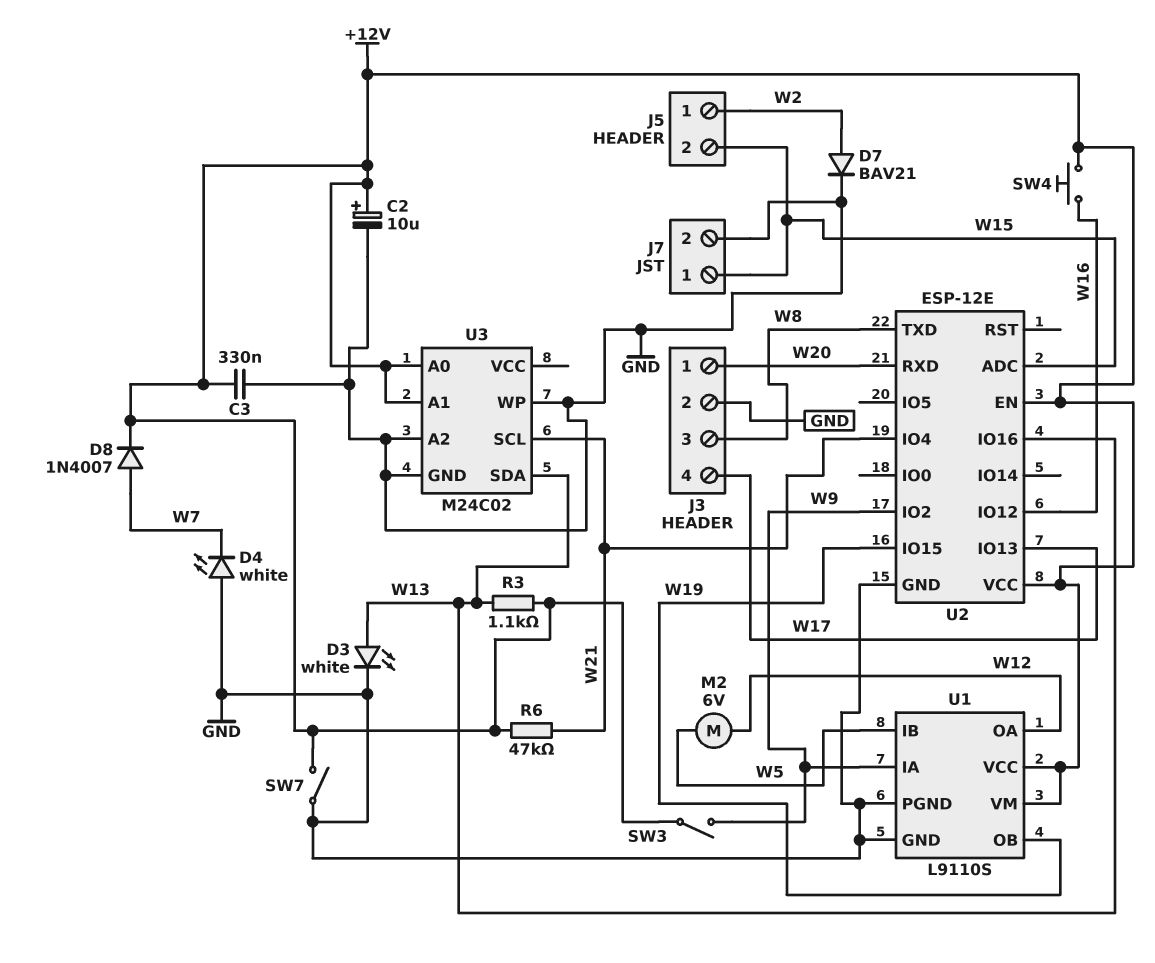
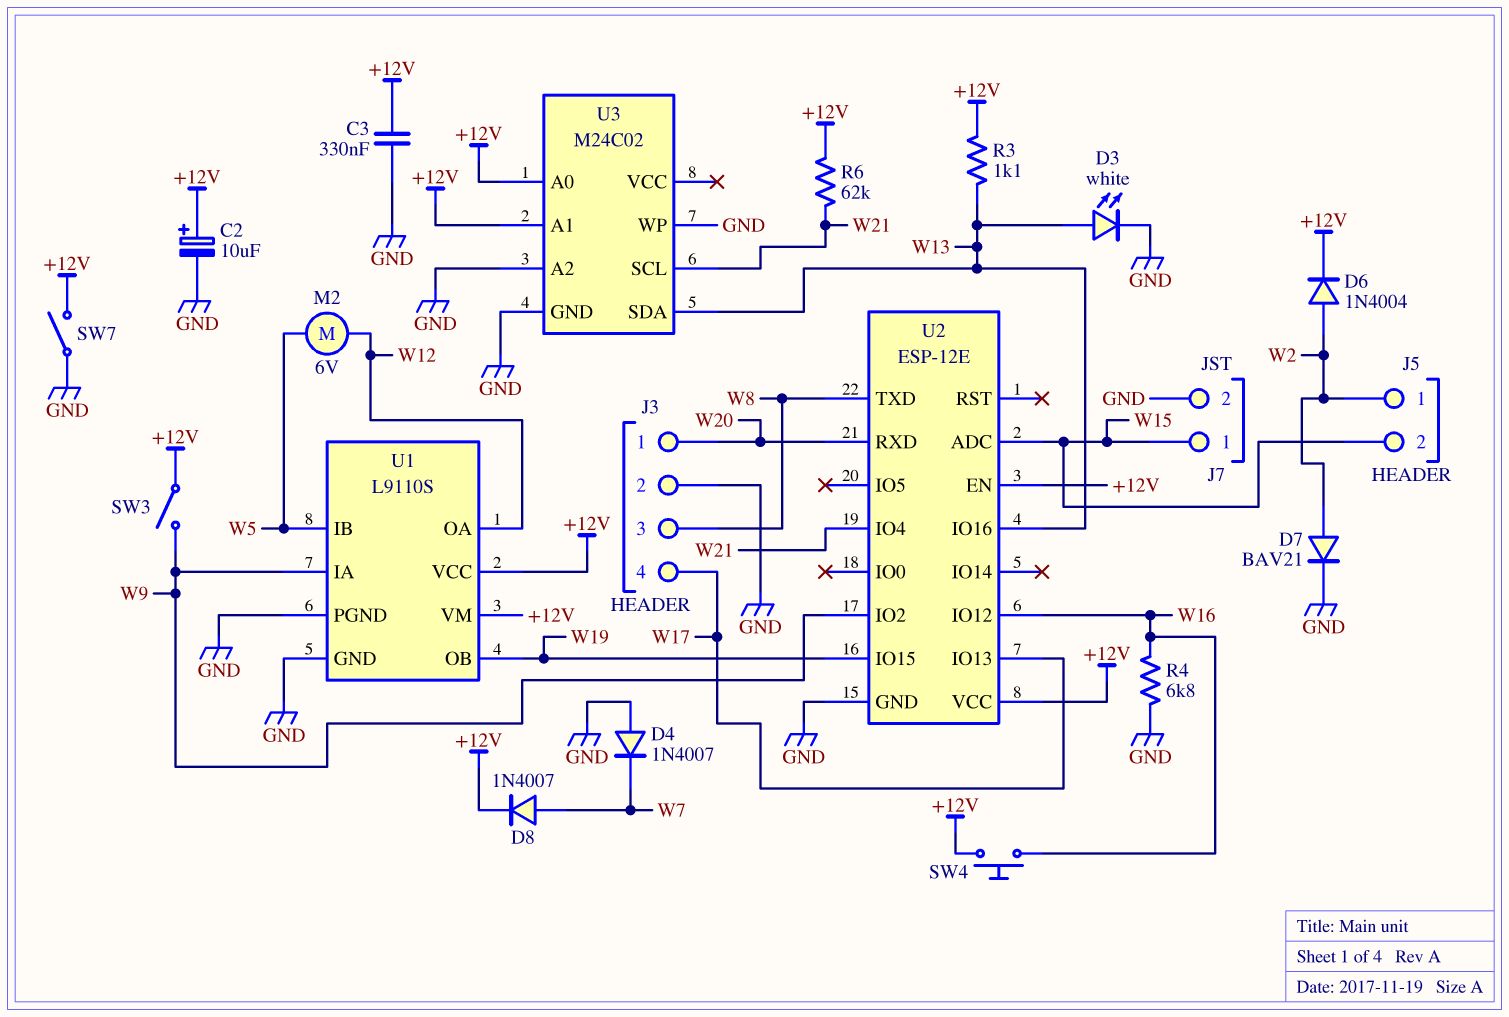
D4: LED white (A GND, K W7) -> diode 1N4007 (A GND, K W7)
D6: none -> diode 1N4004 (A W2, K +12V)
R4: none -> 6.8k (GND, W16)
R6: 47k (+12V, W21) -> 62k (+12V, W21)

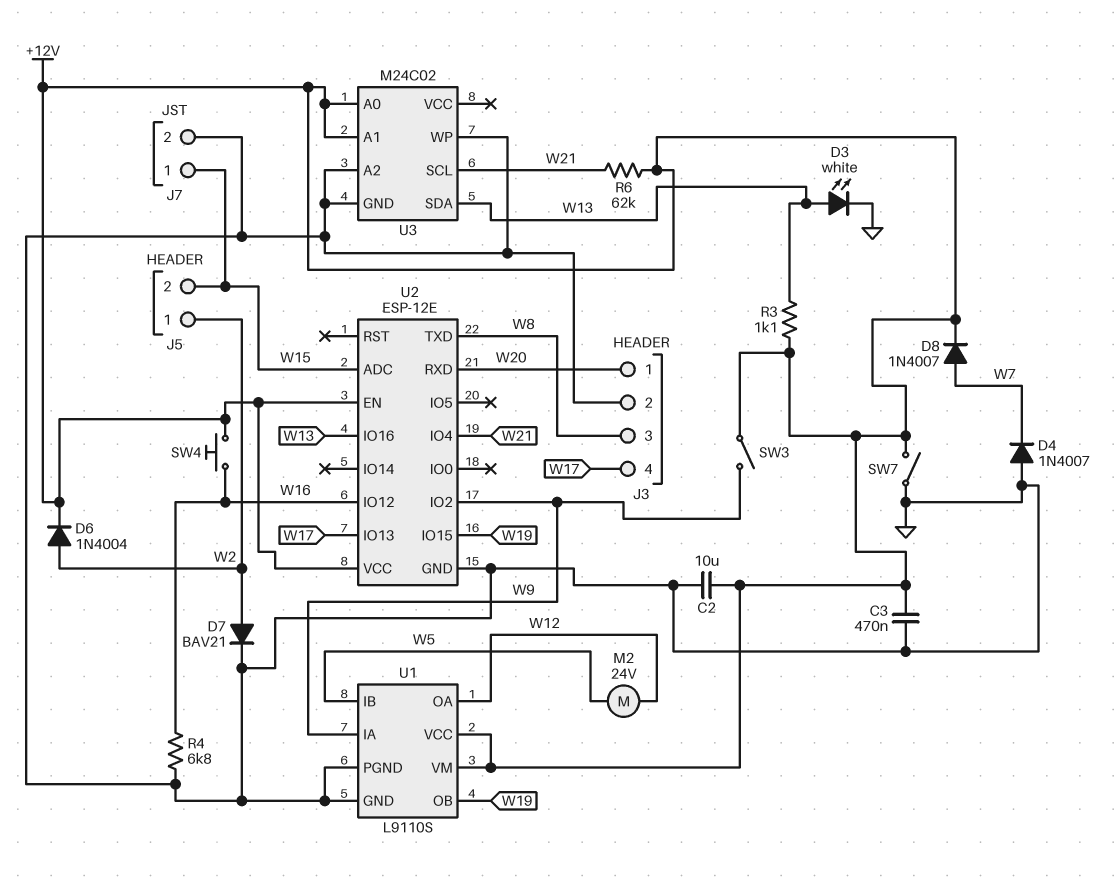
C2: 10uF (plus +12V, minus GND) -> 10uF (+12V, GND)
C3: 330nF (+12V, GND) -> 470nF (+12V, GND)
M2: motor 6V (W5, W12) -> motor 24V (W5, W12)

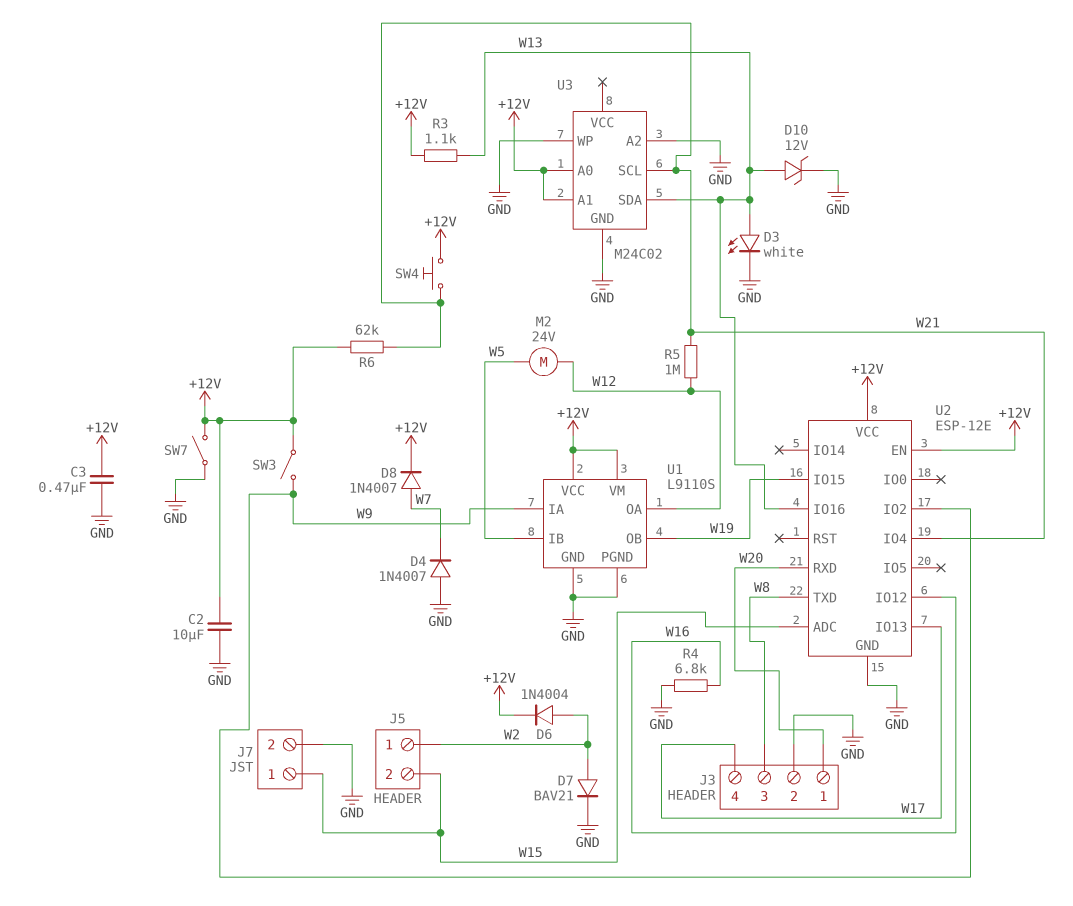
D10: none -> zener 12V (A W13, K GND)
R5: none -> 1M (W12, W21)
SW4: button (+12V, W16) -> button (+12V, W21)

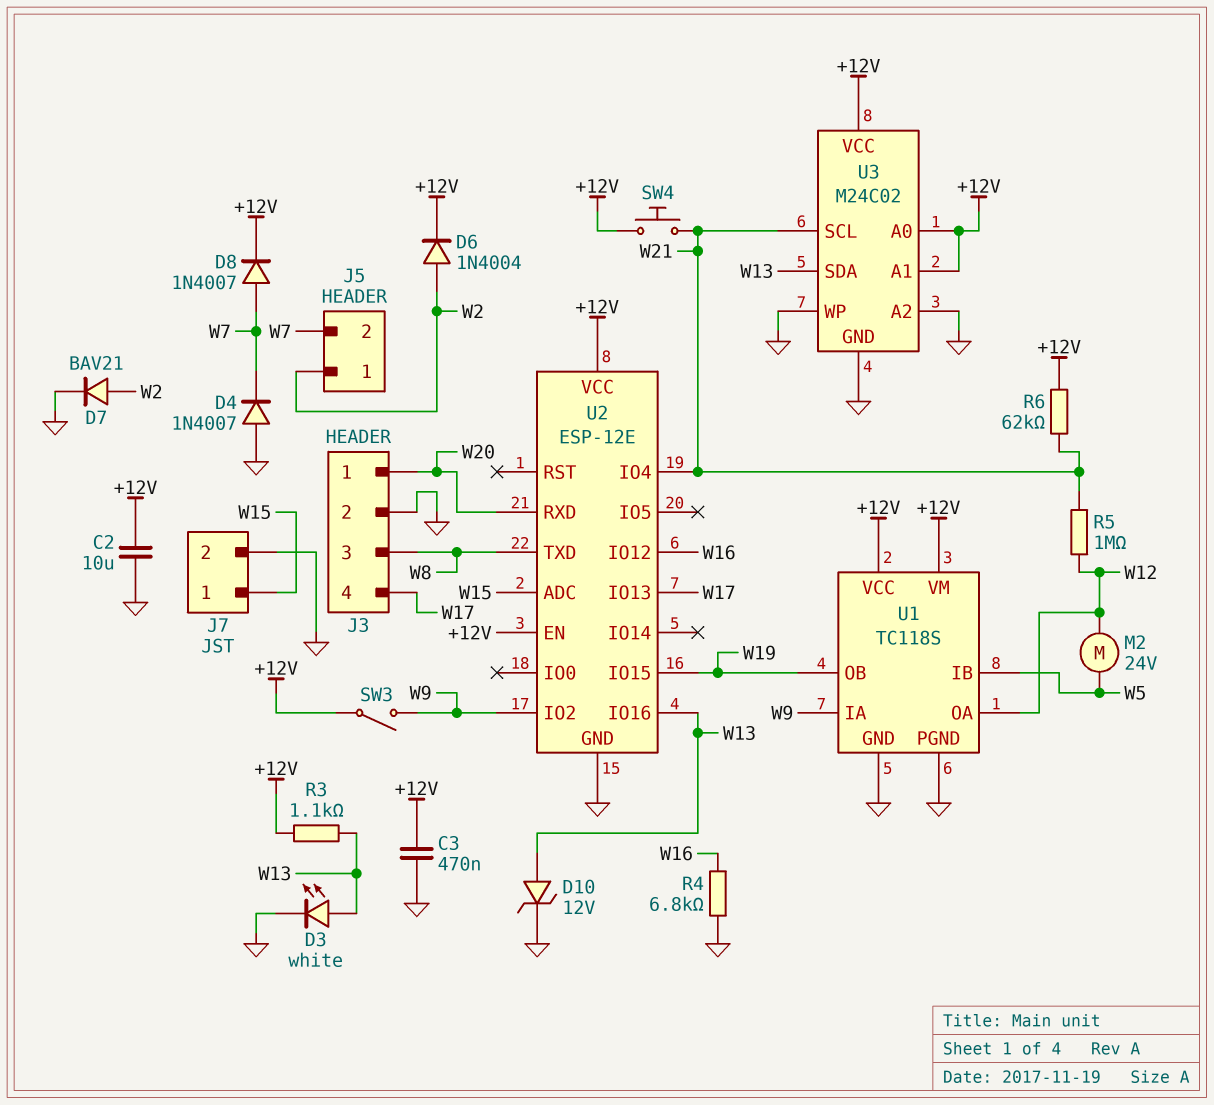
J5 pin 2: W15 -> W7
SW7: switch (+12V, GND) -> none
U1: L9110S -> TC118S
U3 pin VCC: none -> +12V

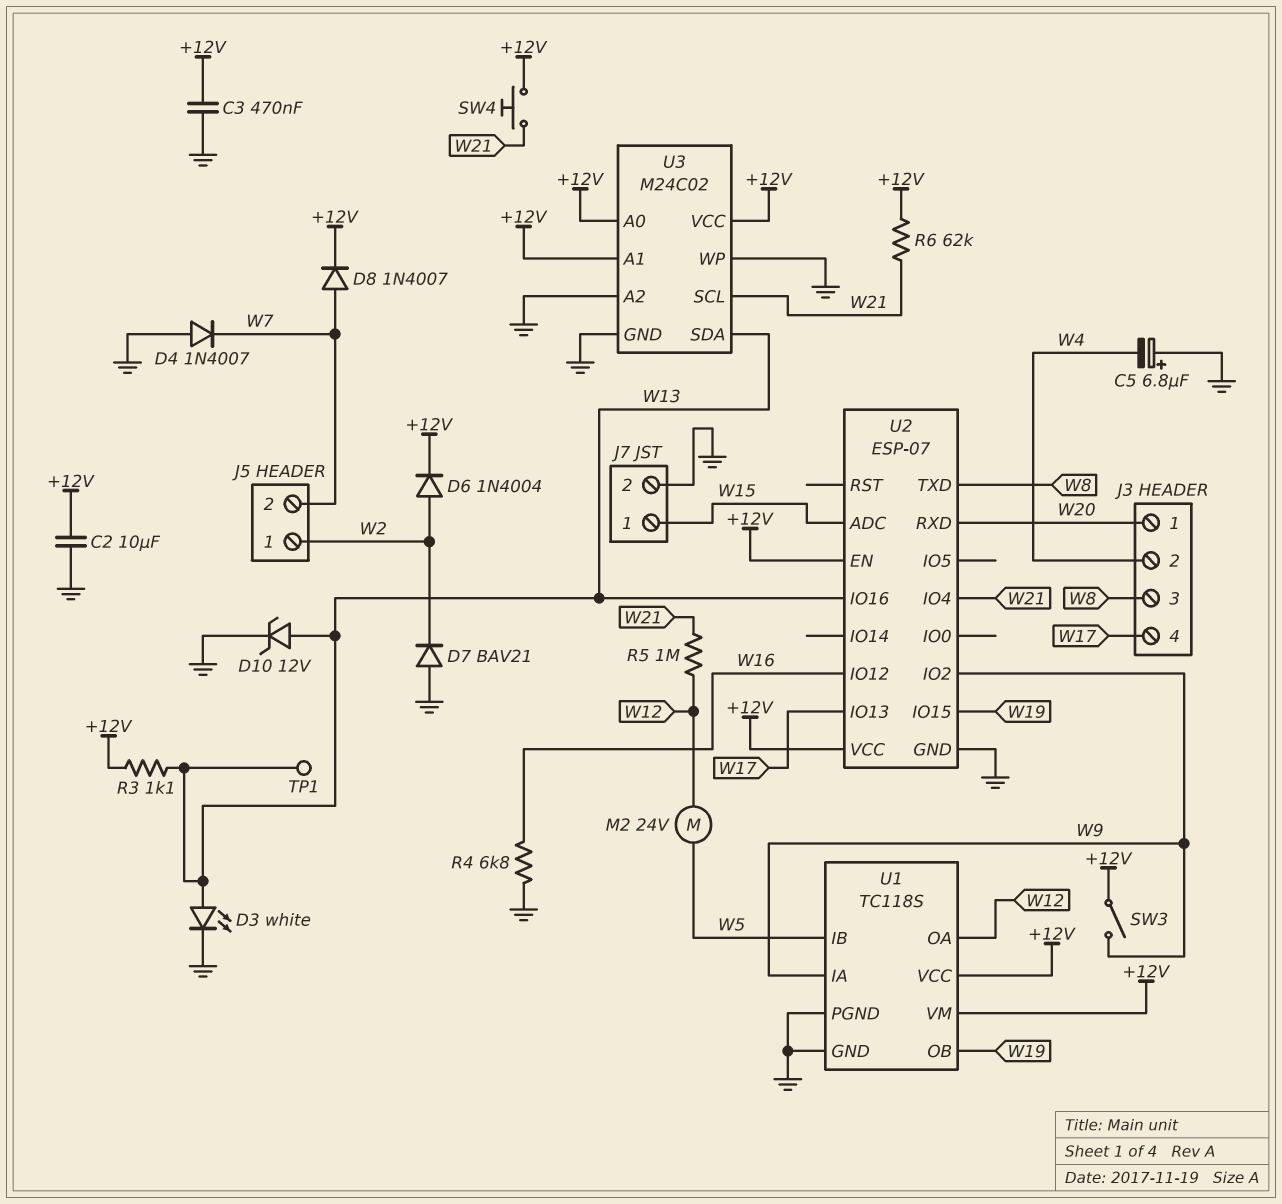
C5: none -> 6.8uF (plus GND, minus W4)
D7: diode BAV21 (A W2, K GND) -> diode BAV21 (A GND, K W2)
J3 pin 2: GND -> W4
TP1: none -> test point (W13)
U2: ESP-12E -> ESP-07

